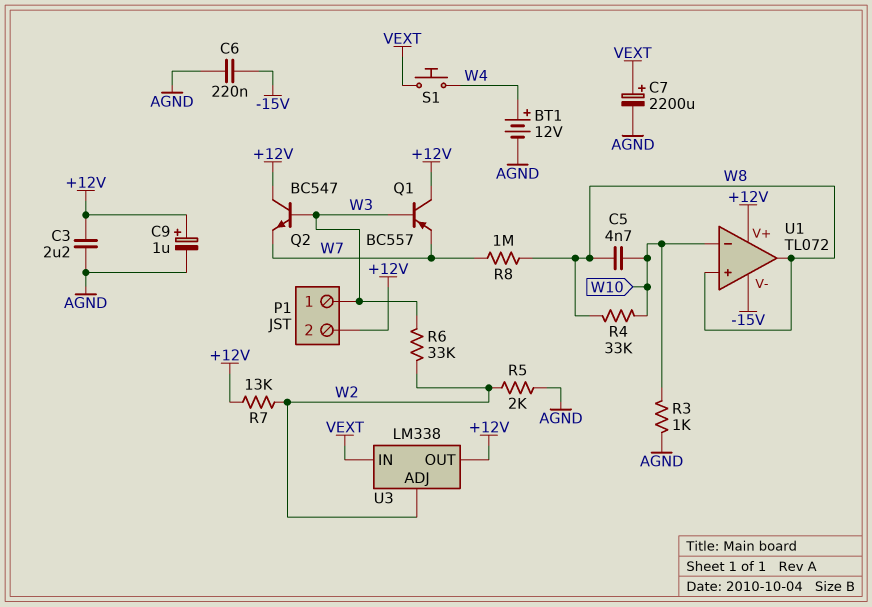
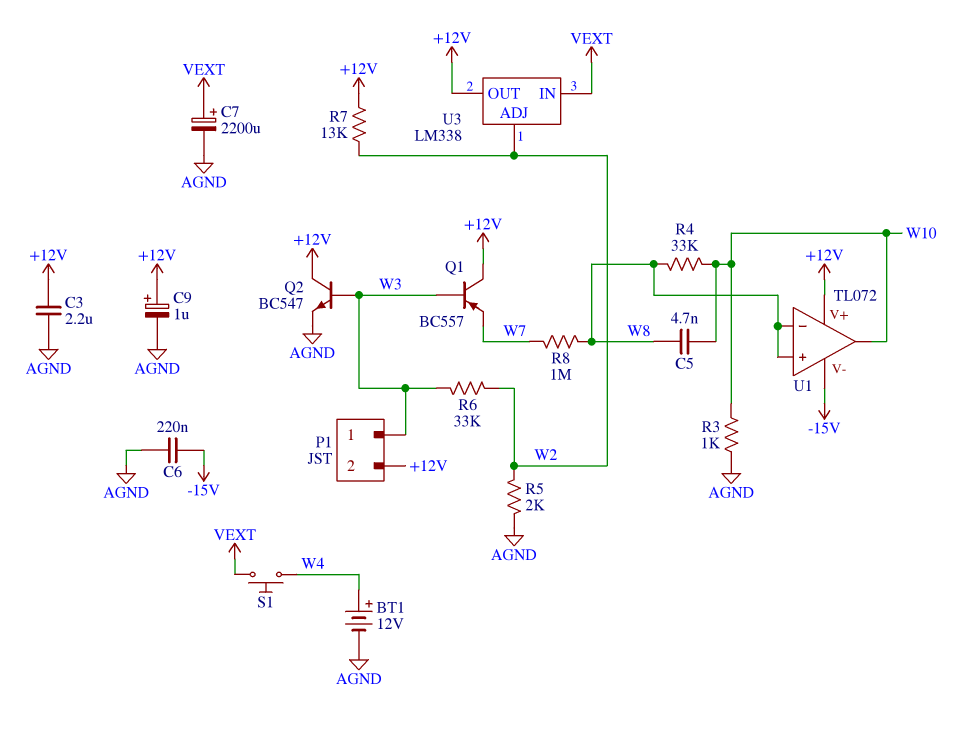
Q2: NPN BC547 (B W3, C +12V, E W7) -> NPN BC547 (B W3, C +12V, E AGND)
U1 pin in-: W10 -> W8
U1 pin out: W8 -> W10

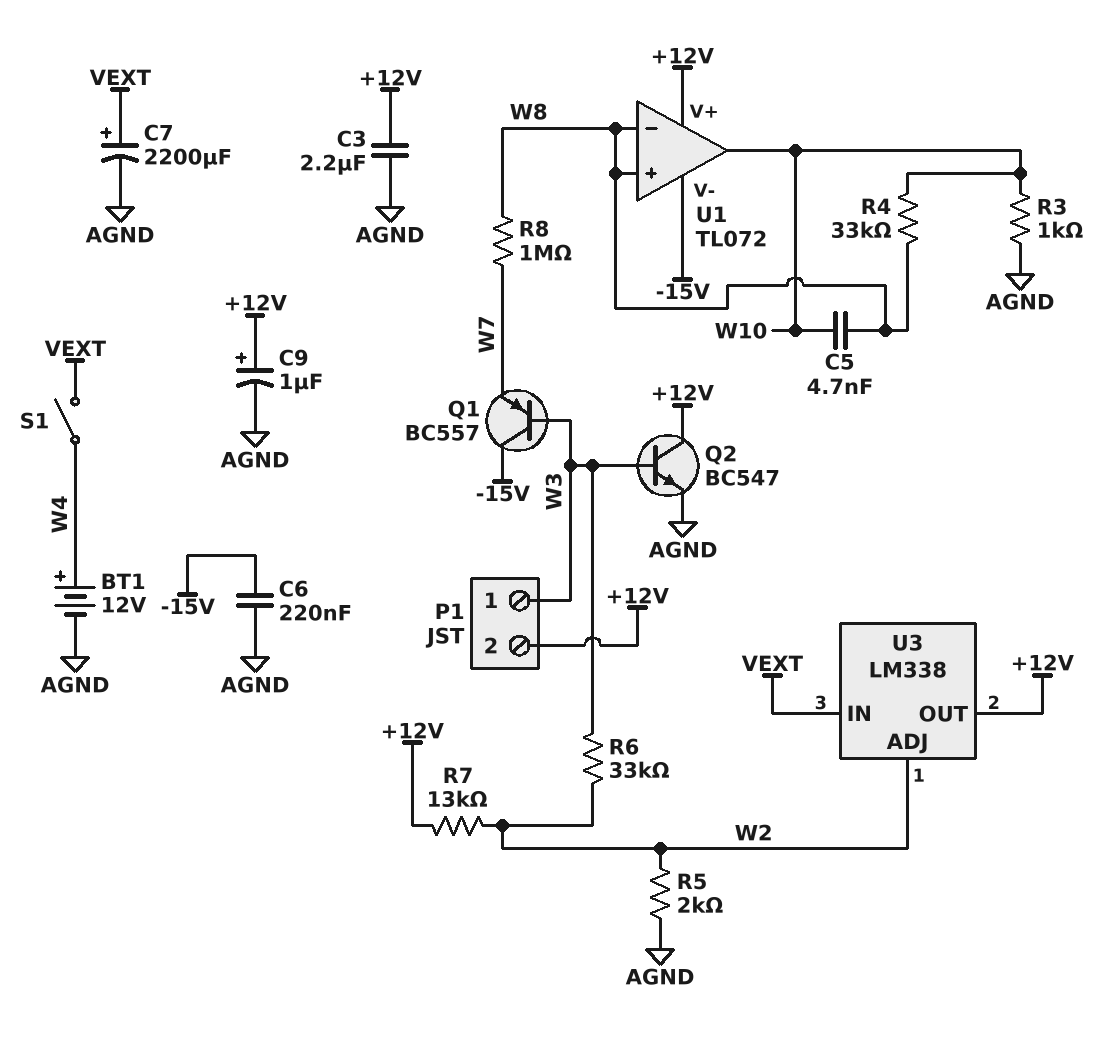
Q1: PNP BC557 (B W3, C +12V, E W7) -> PNP BC557 (B W3, C -15V, E W7)
S1: button (VEXT, W4) -> switch (VEXT, W4)

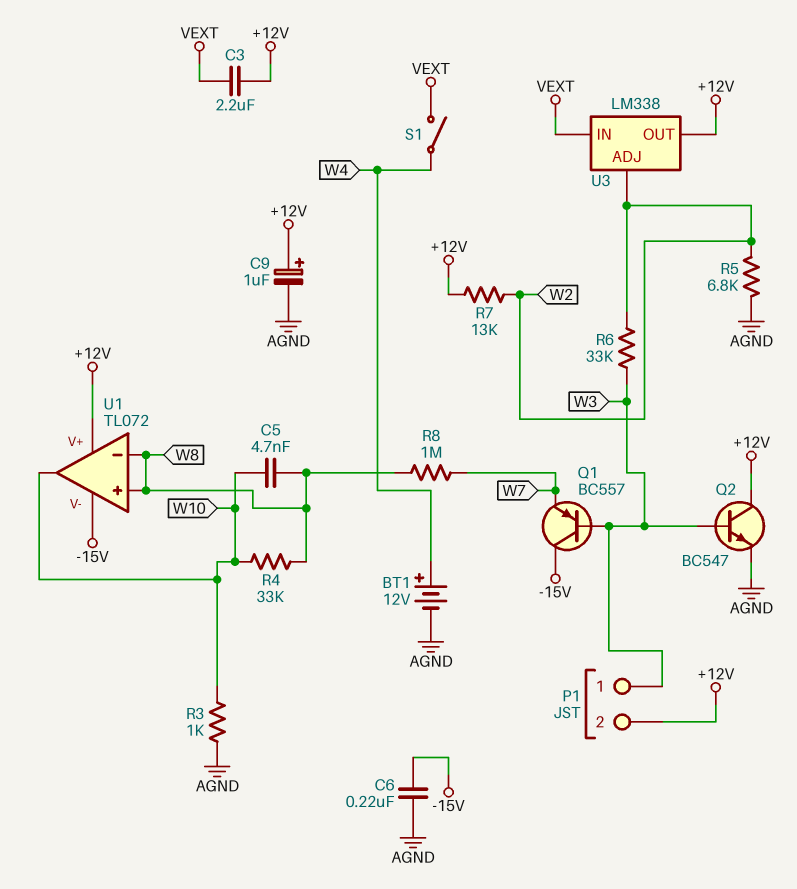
C3: 2.2uF (+12V, AGND) -> 2.2uF (+12V, VEXT)
C7: 2200uF (plus VEXT, minus AGND) -> none
R5: 2k (AGND, W2) -> 6.8k (AGND, W2)

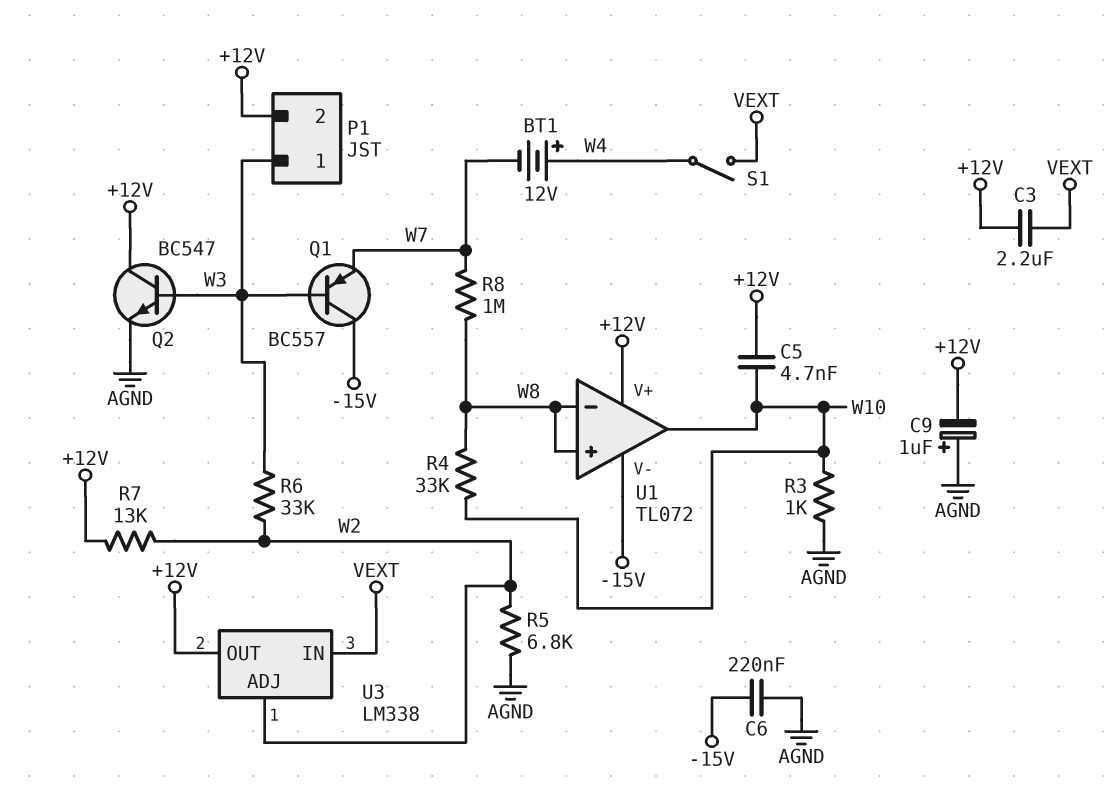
BT1: 12V (plus W4, minus AGND) -> 12V (plus W4, minus W7)
C5: 4.7nF (W8, W10) -> 4.7nF (+12V, W10)
C9: 1uF (plus +12V, minus AGND) -> 1uF (plus AGND, minus +12V)

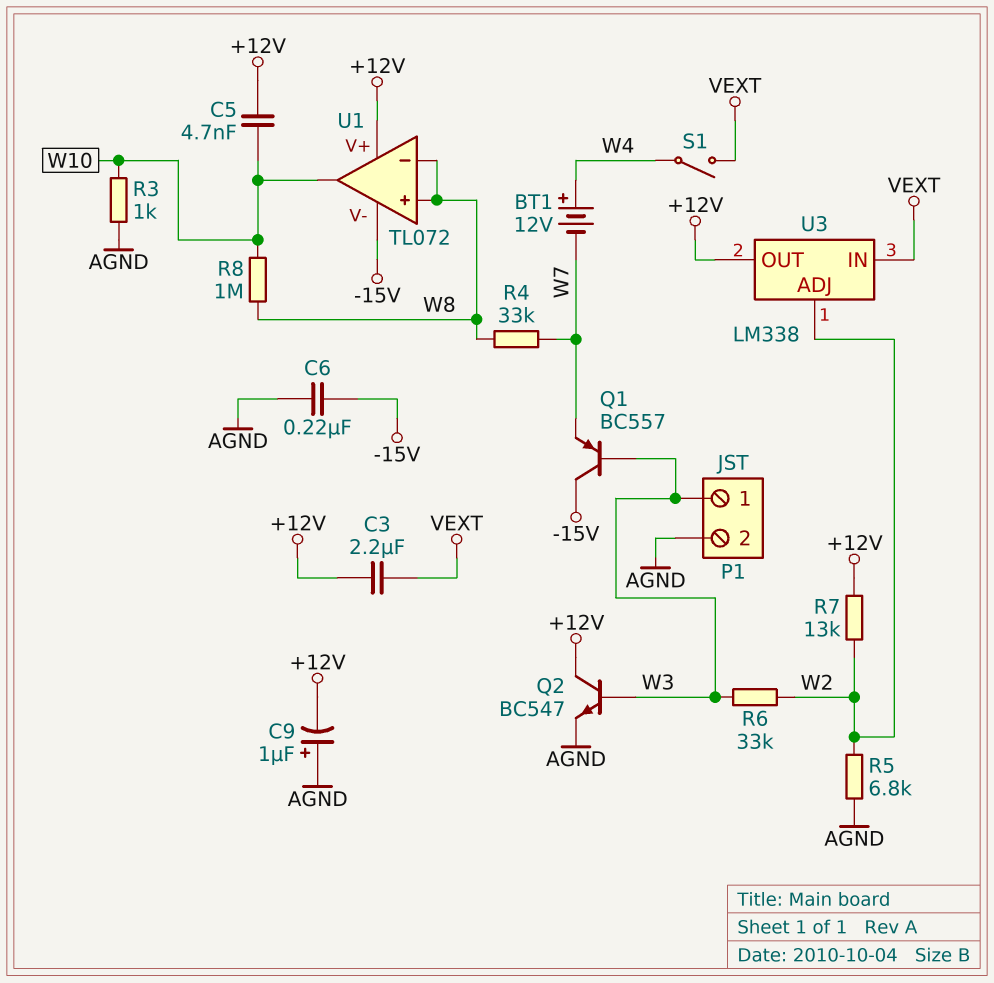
P1 pin 2: +12V -> AGND
R4: 33k (W8, W10) -> 33k (W7, W8)
R8: 1M (W7, W8) -> 1M (W8, W10)

